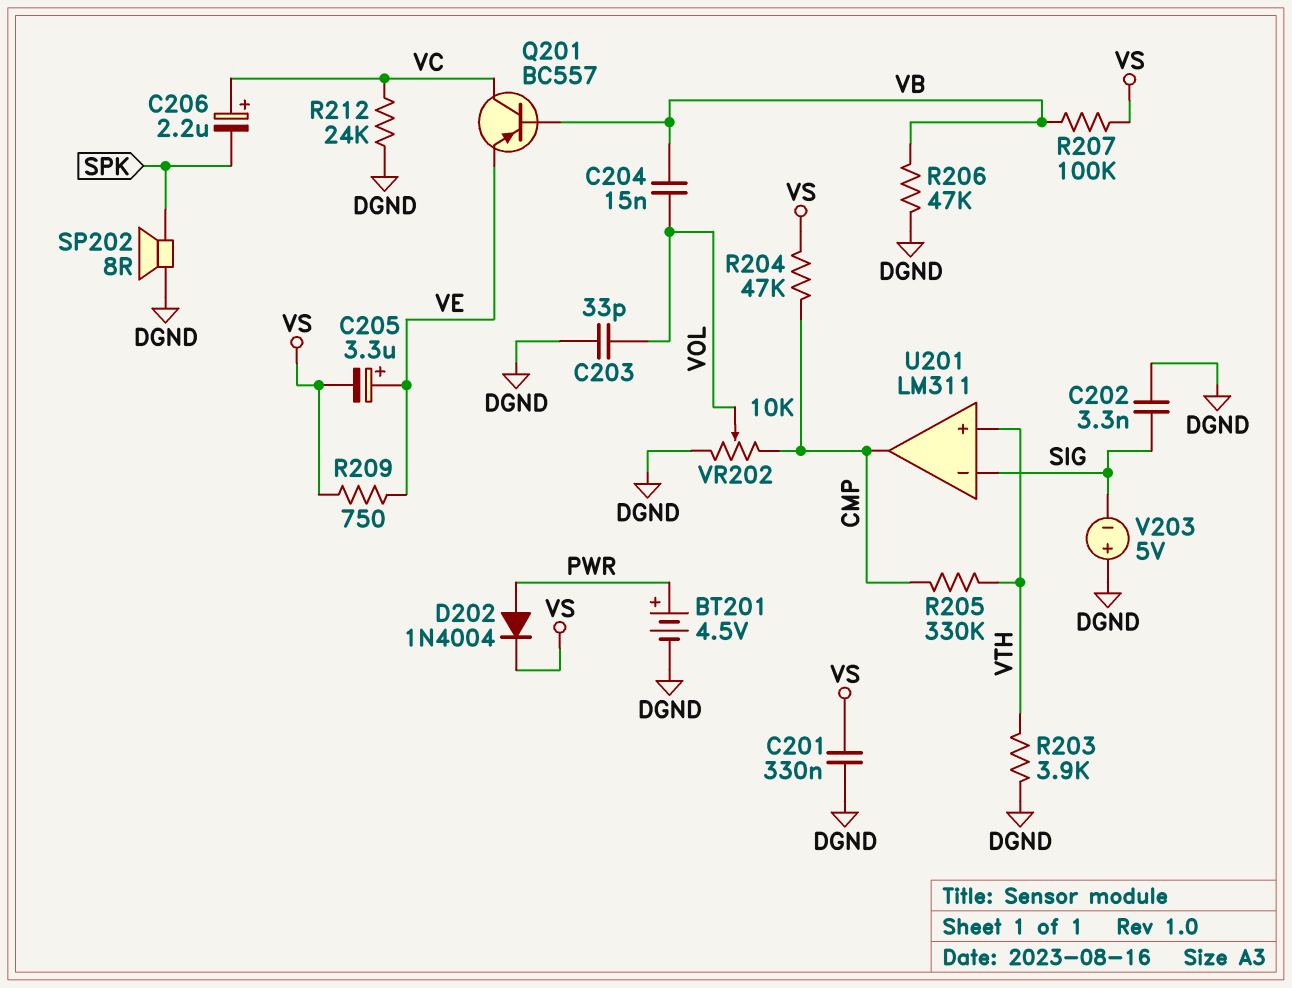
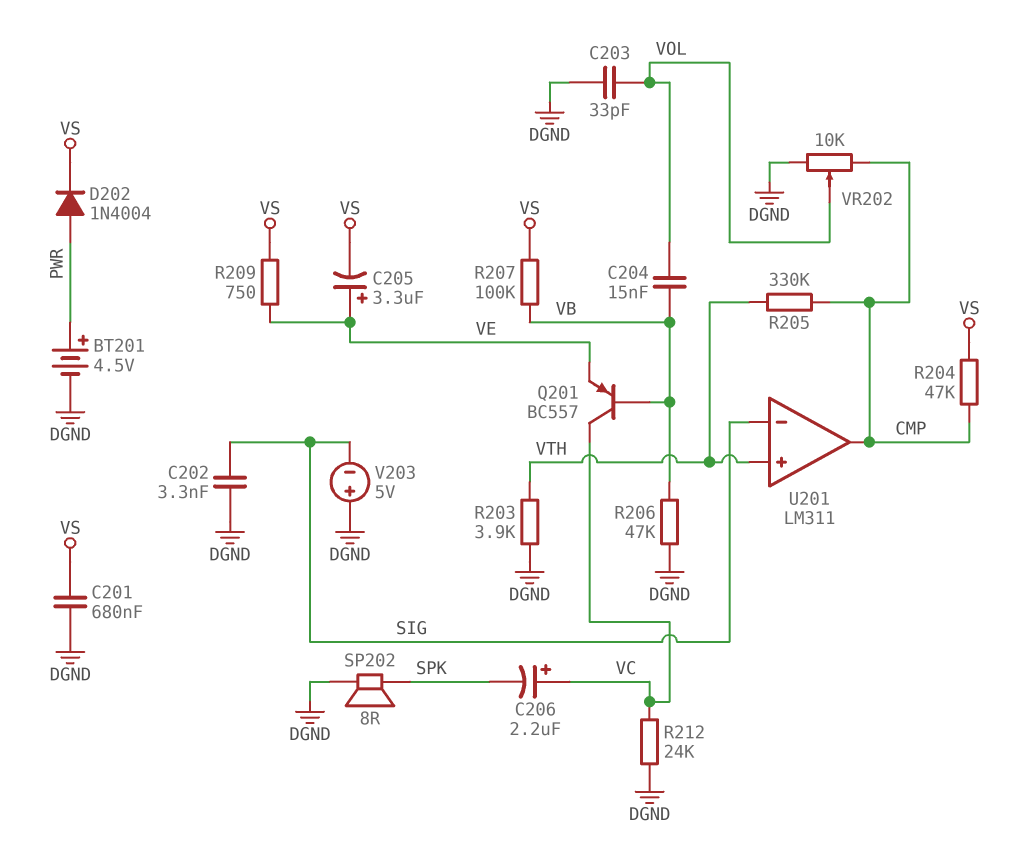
C201: 330nF (DGND, VS) -> 680nF (DGND, VS)

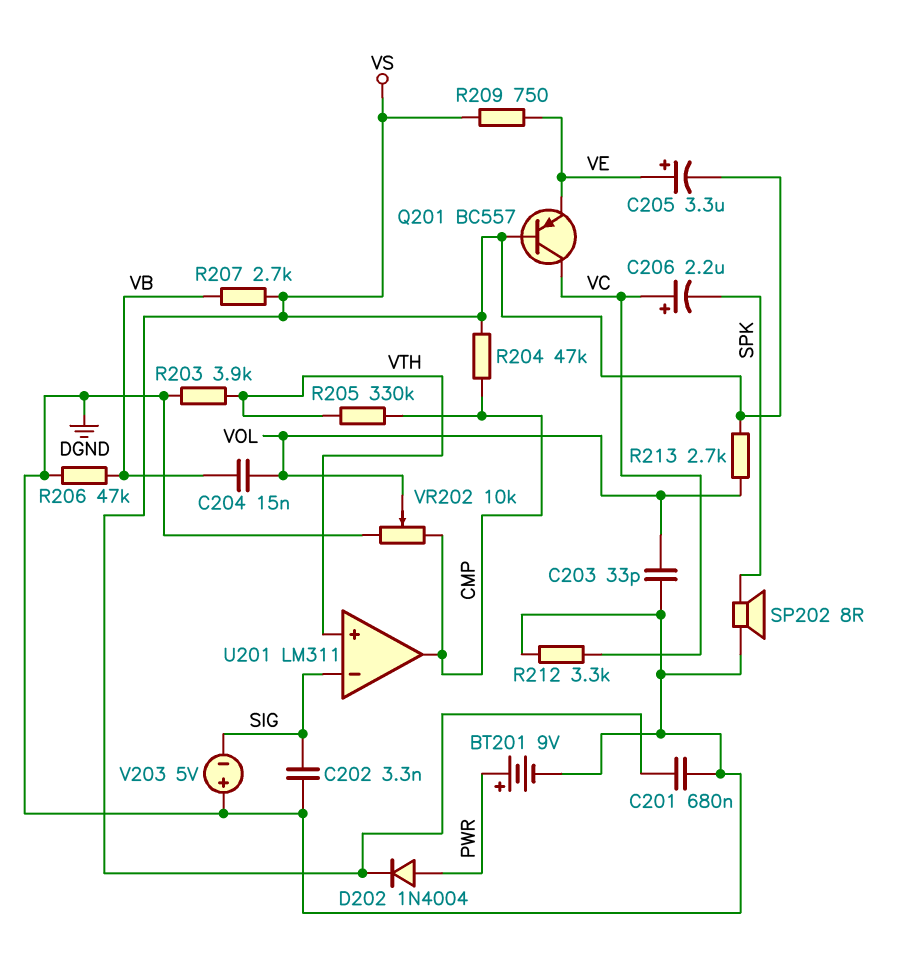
BT201: 4.5V (plus PWR, minus DGND) -> 9V (plus PWR, minus DGND)
Q201: PNP BC557 (B VB, C VC, E VE) -> PNP BC557 (B VS, C VC, E VE)
R207: 100k (VB, VS) -> 2.7k (VB, VS)
R212: 24k (DGND, VC) -> 3.3k (DGND, VC)
R213: none -> 2.7k (VOL, VS)

